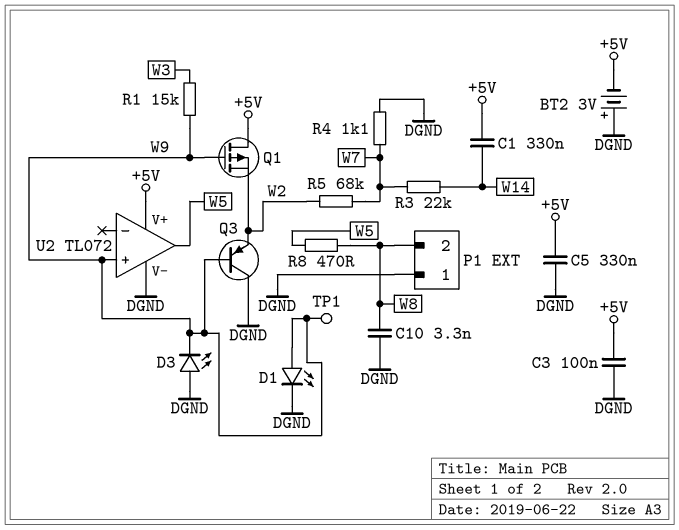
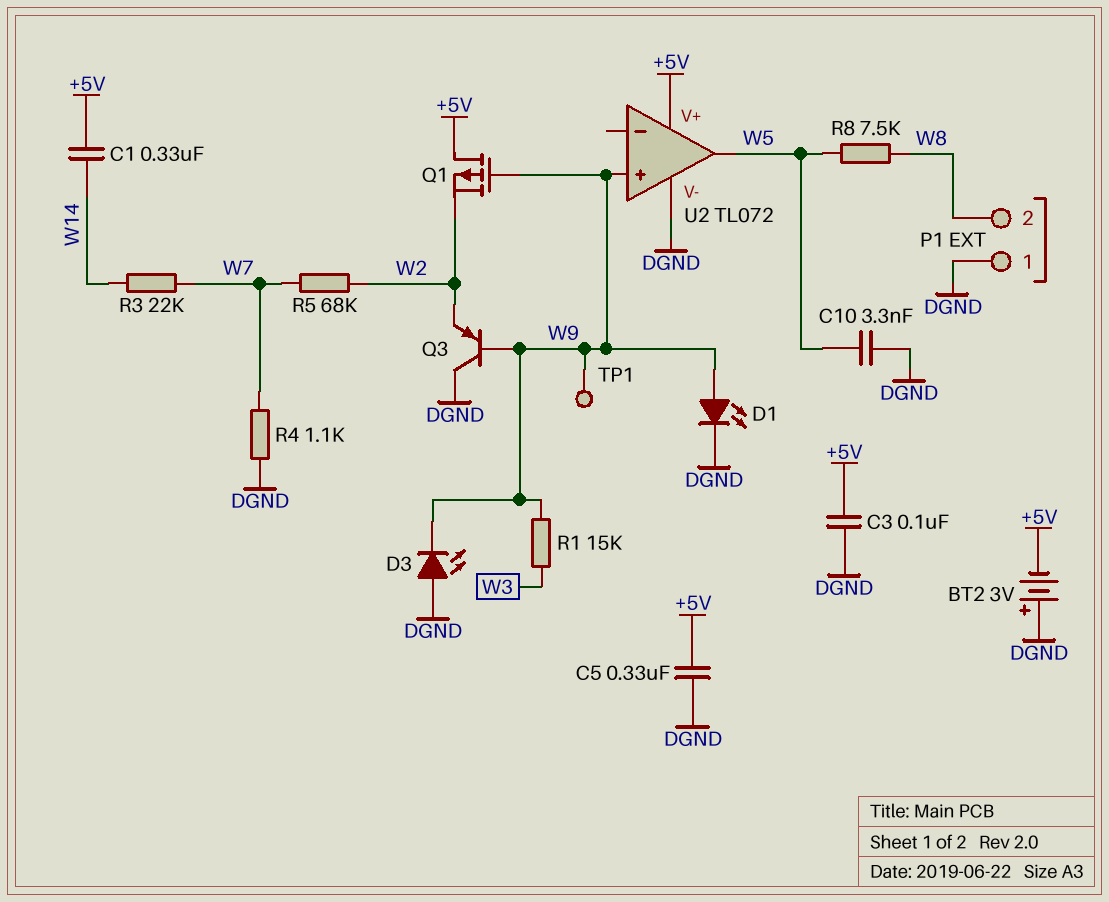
C10: 3.3nF (DGND, W8) -> 3.3nF (DGND, W5)
R8: 470 (W5, W8) -> 7.5k (W5, W8)

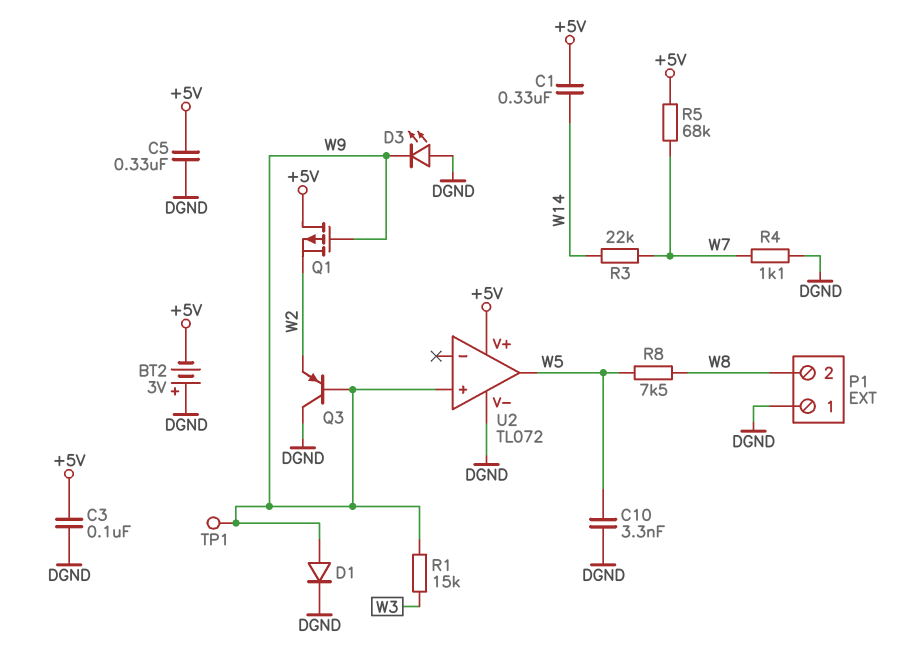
D1: LED (A W9, K DGND) -> diode (A W9, K DGND)
R5: 68k (W2, W7) -> 68k (+5V, W7)

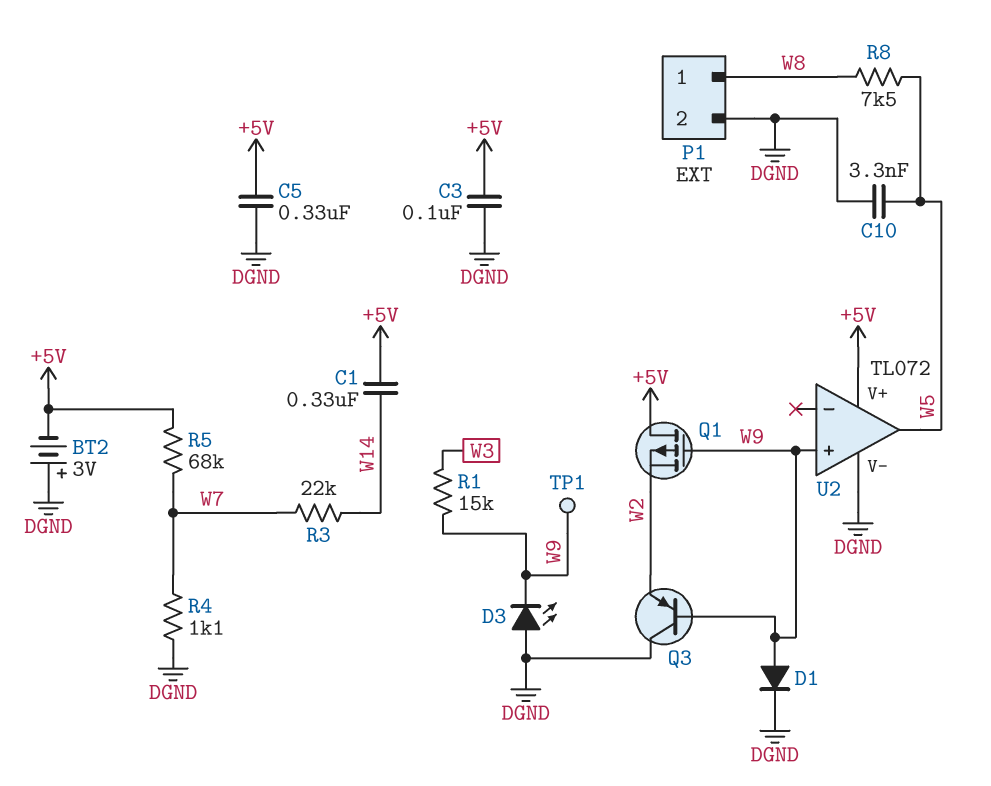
P1 pin 1: DGND -> W8
P1 pin 2: W8 -> DGND

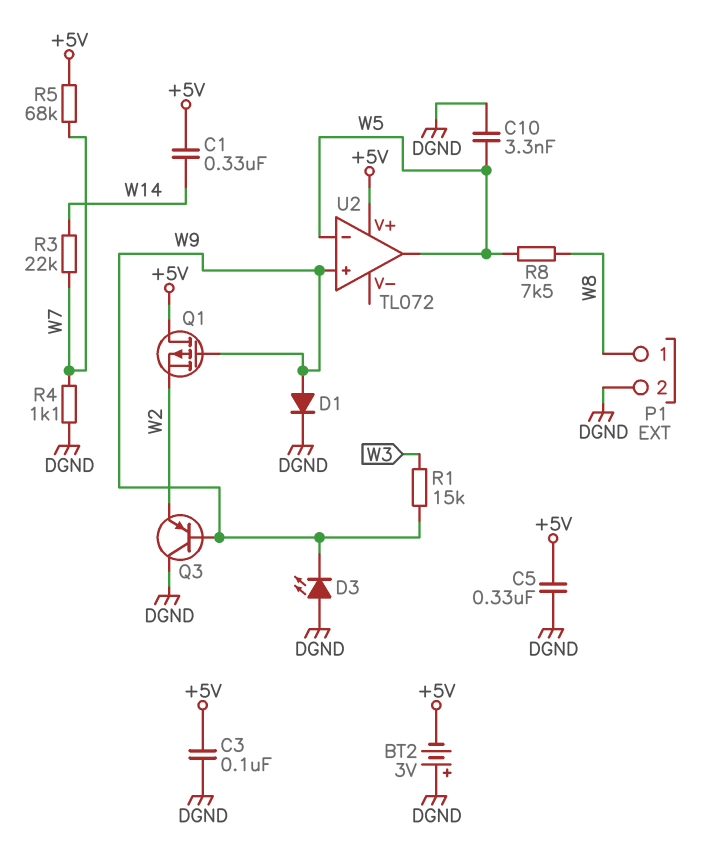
TP1: test point (W9) -> none
U2 pin V-: DGND -> none
U2 pin in-: none -> W5

